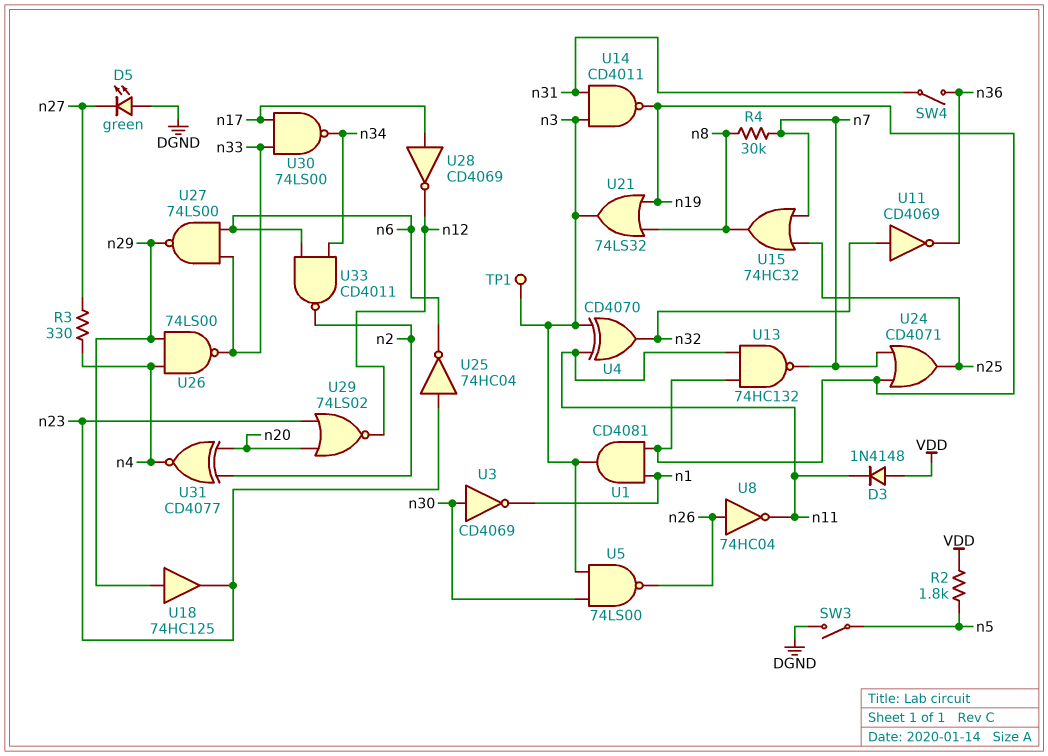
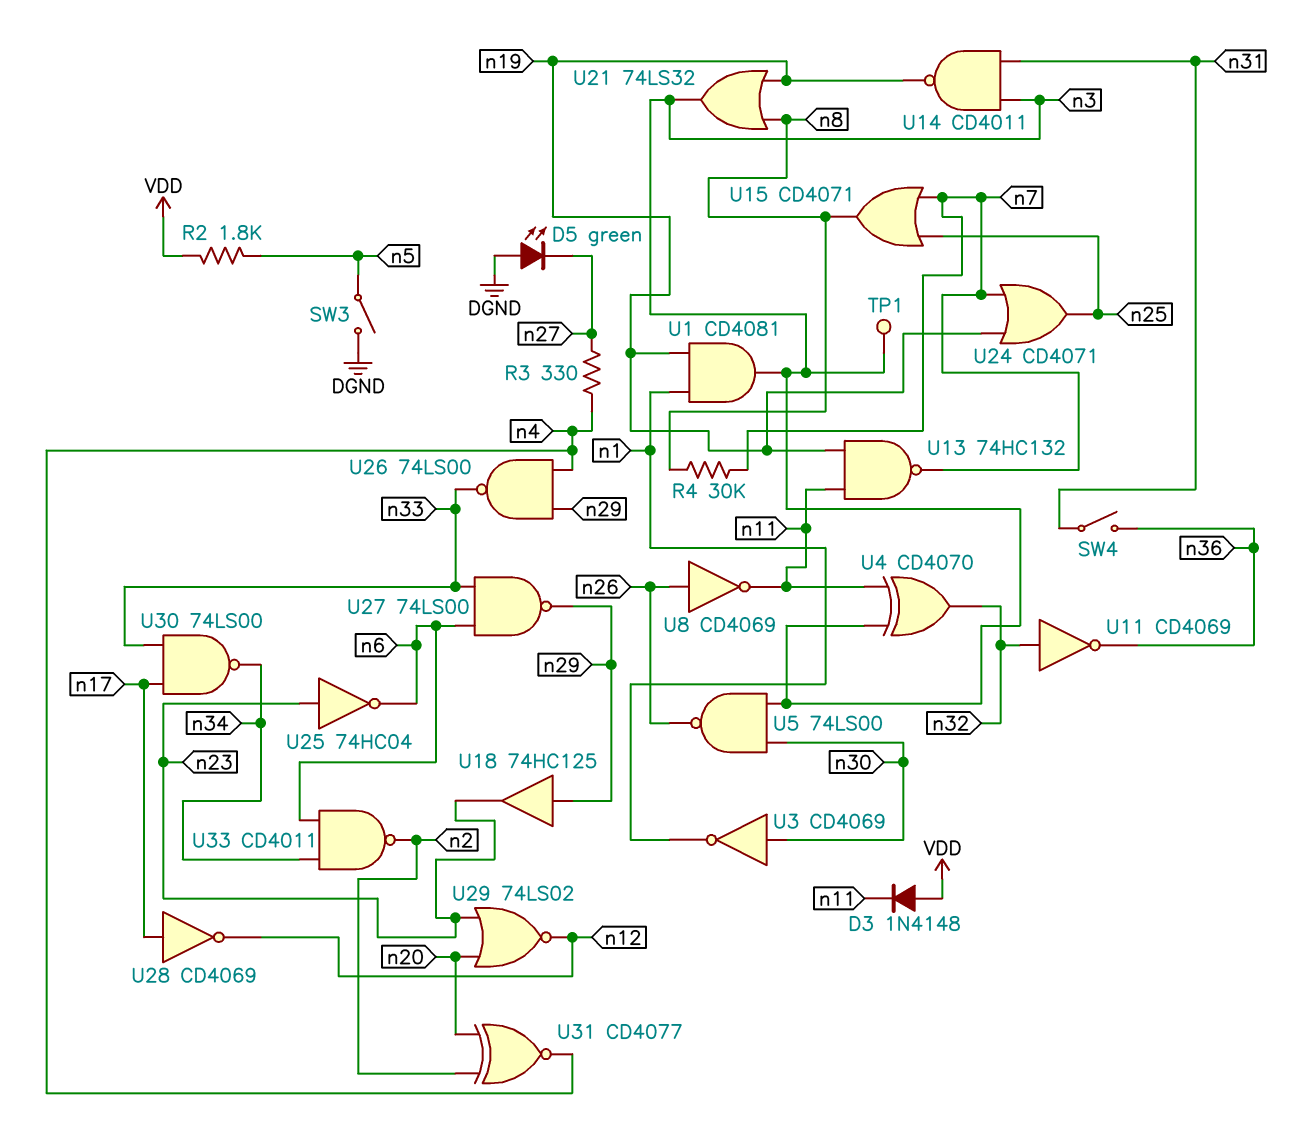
U8: NOT 74HC04 (in n26, out n11) -> NOT CD4069 (in n26, out n11)
U15: OR 74HC32 (in n7, in n25, out n8) -> OR CD4071 (in n7, in n25, out n8)

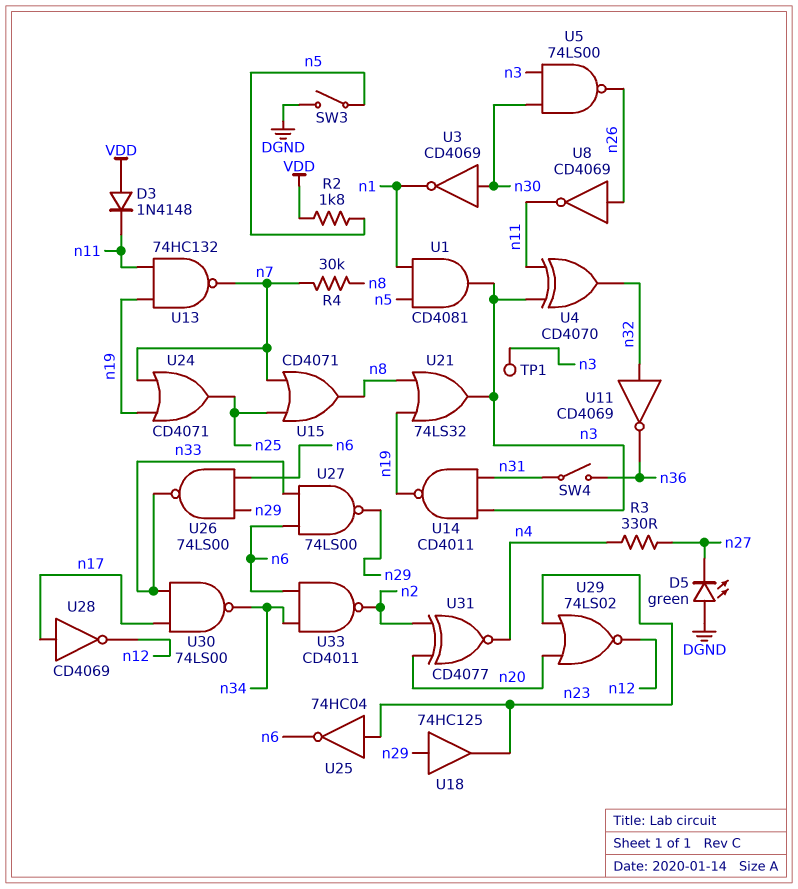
U1: AND CD4081 (in n1, in n19, out n3) -> AND CD4081 (in n1, in n5, out n3)
U26: NAND 74LS00 (in n4, in n29, out n33) -> NAND 74LS00 (in n6, in n29, out n33)

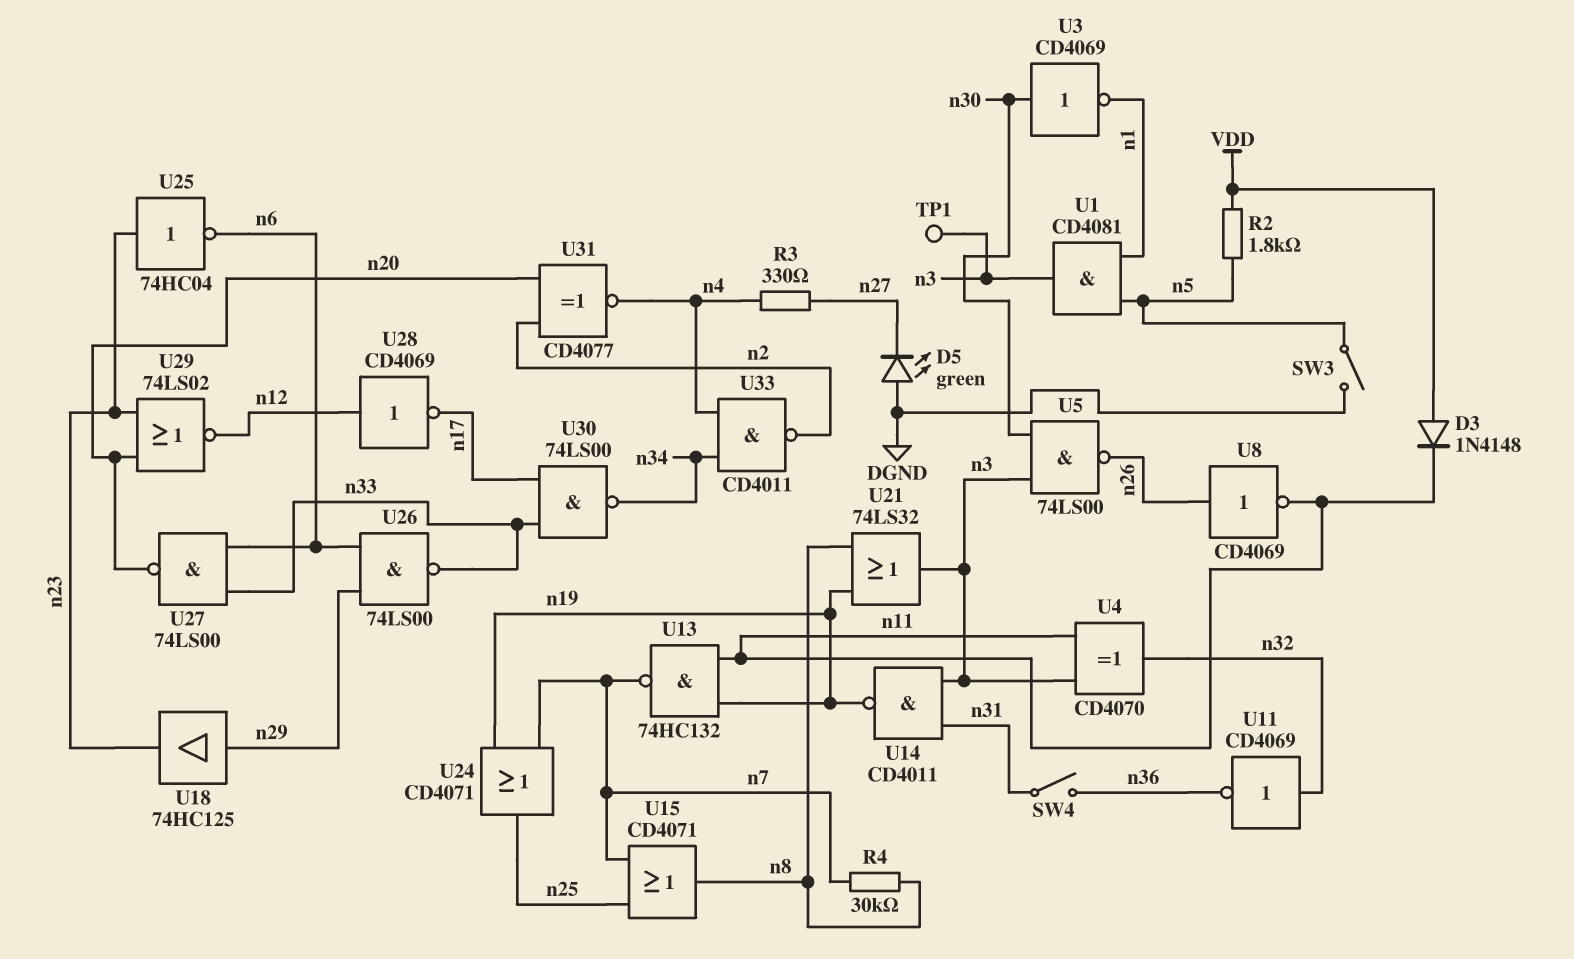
U27: NAND 74LS00 (in n6, in n33, out n29) -> NAND 74LS00 (in n6, in n33, out n20)
U28: NOT CD4069 (in n17, out n12) -> NOT CD4069 (in n12, out n17)
U33: NAND CD4011 (in n6, in n34, out n2) -> NAND CD4011 (in n4, in n34, out n2)

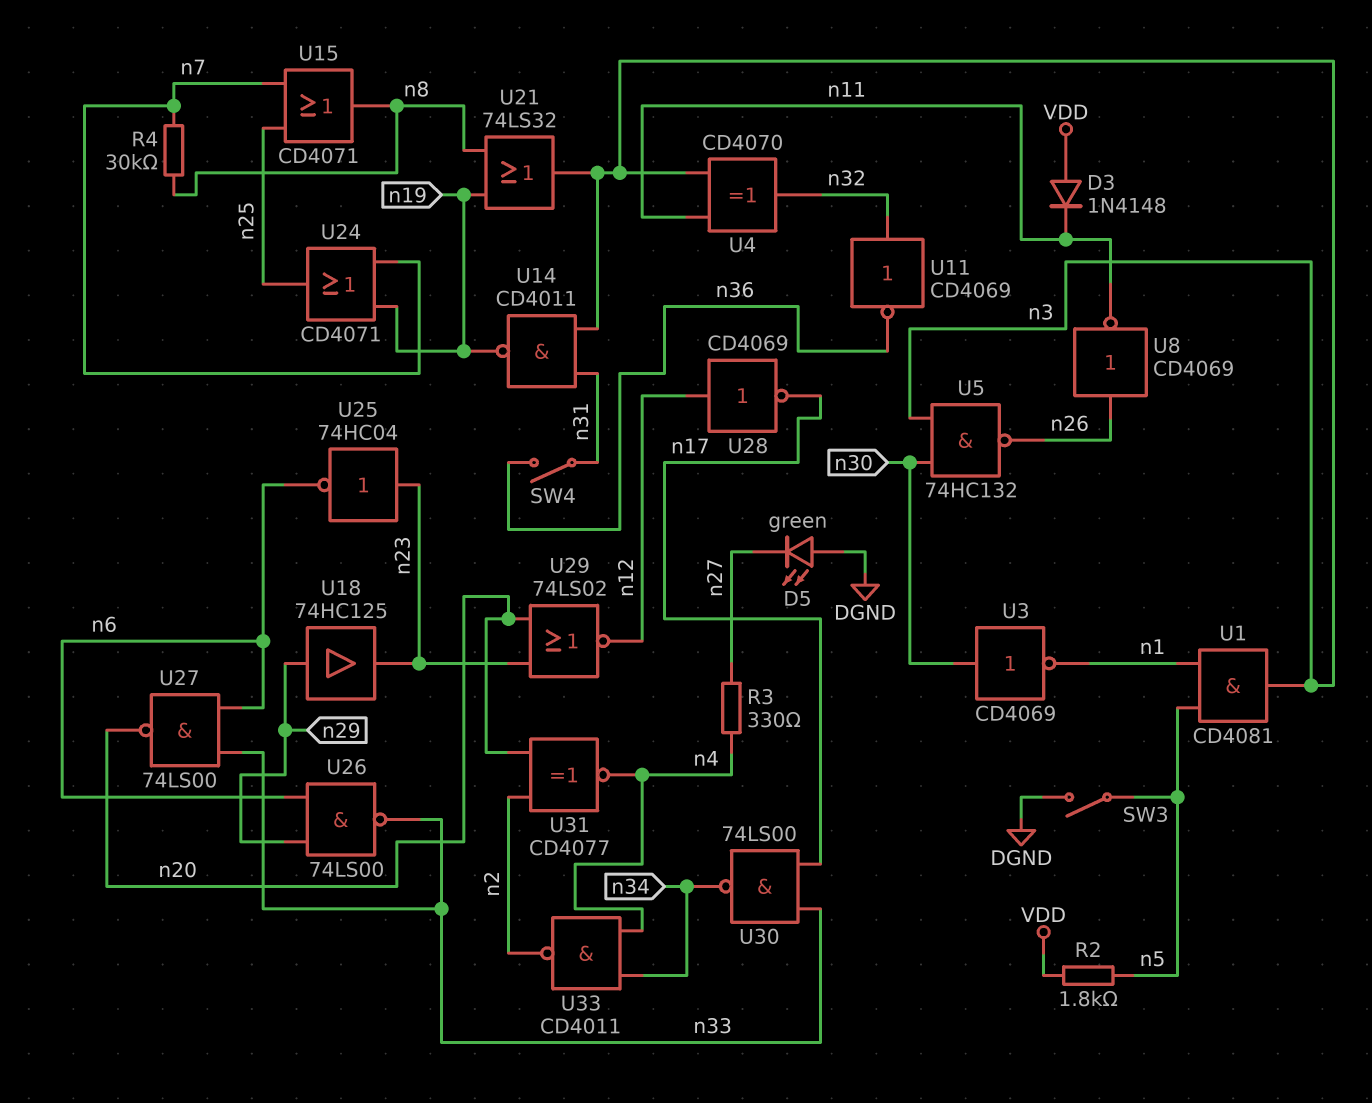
TP1: test point (n3) -> none
U5: NAND 74LS00 (in n3, in n30, out n26) -> NAND 74HC132 (in n3, in n30, out n26)
U13: NAND 74HC132 (in n11, in n19, out n7) -> none

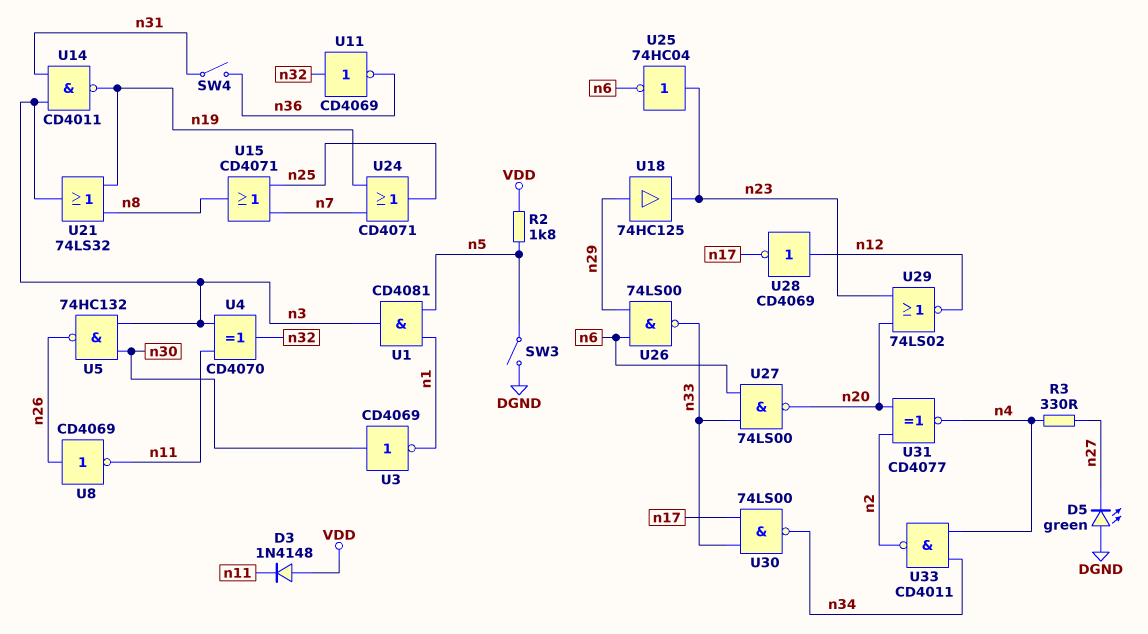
R4: 30k (n7, n8) -> none

